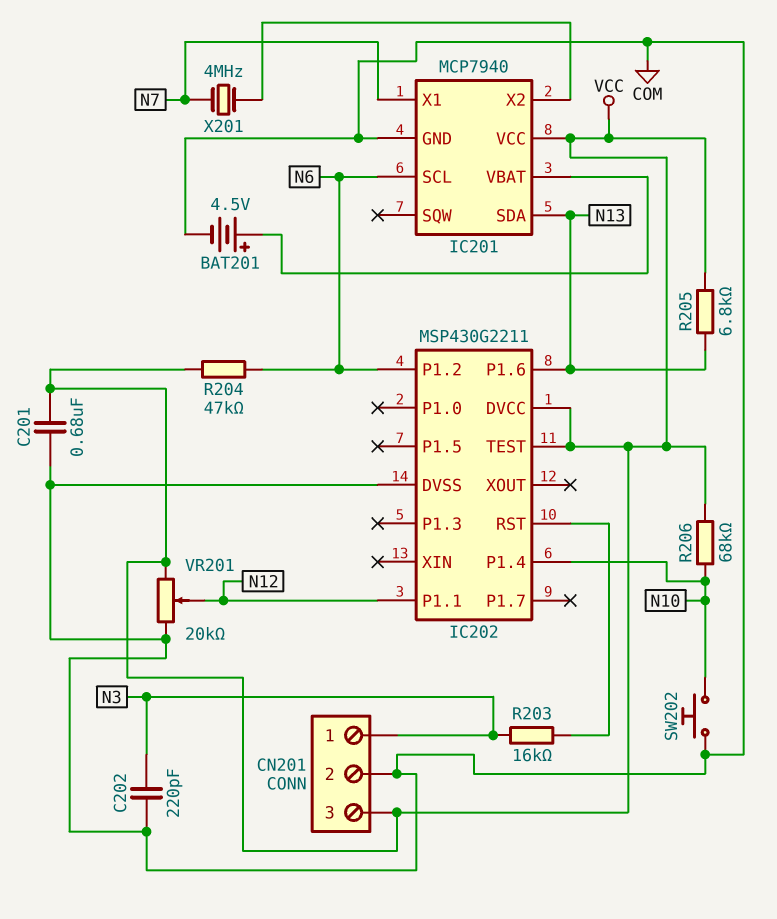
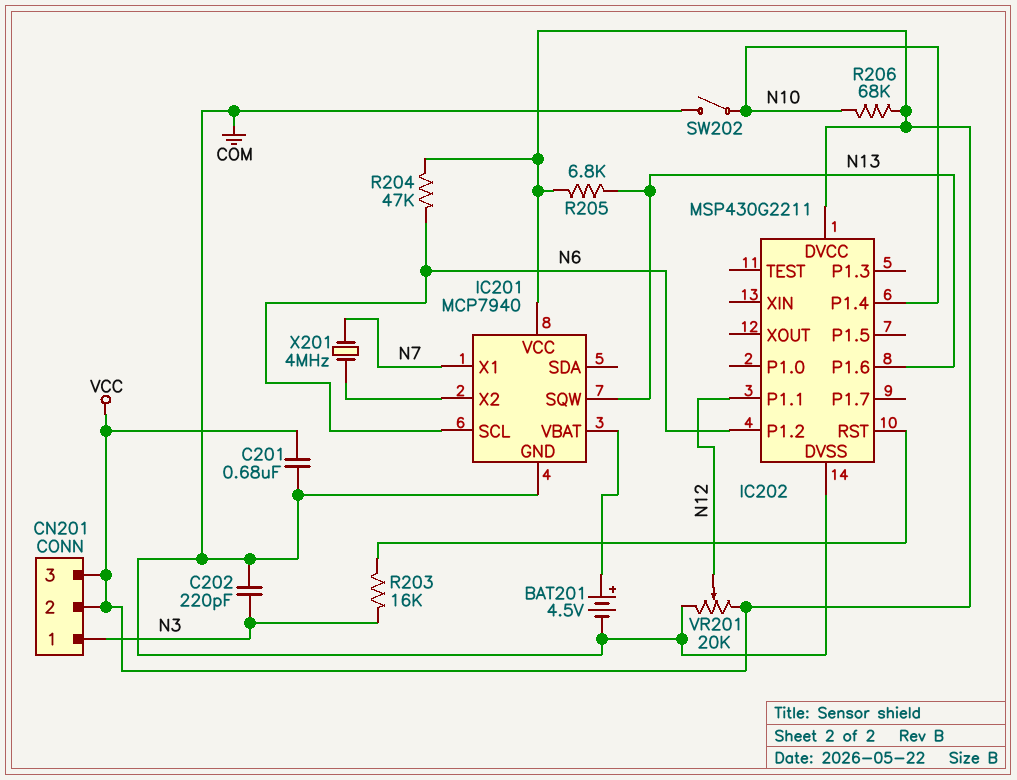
CN201 pin 2: COM -> VCC
IC201 pin SDA: N13 -> none
IC201 pin SQW: none -> N13
IC202 pin TEST: VCC -> none
SW202: button (COM, N10) -> switch (COM, N10)

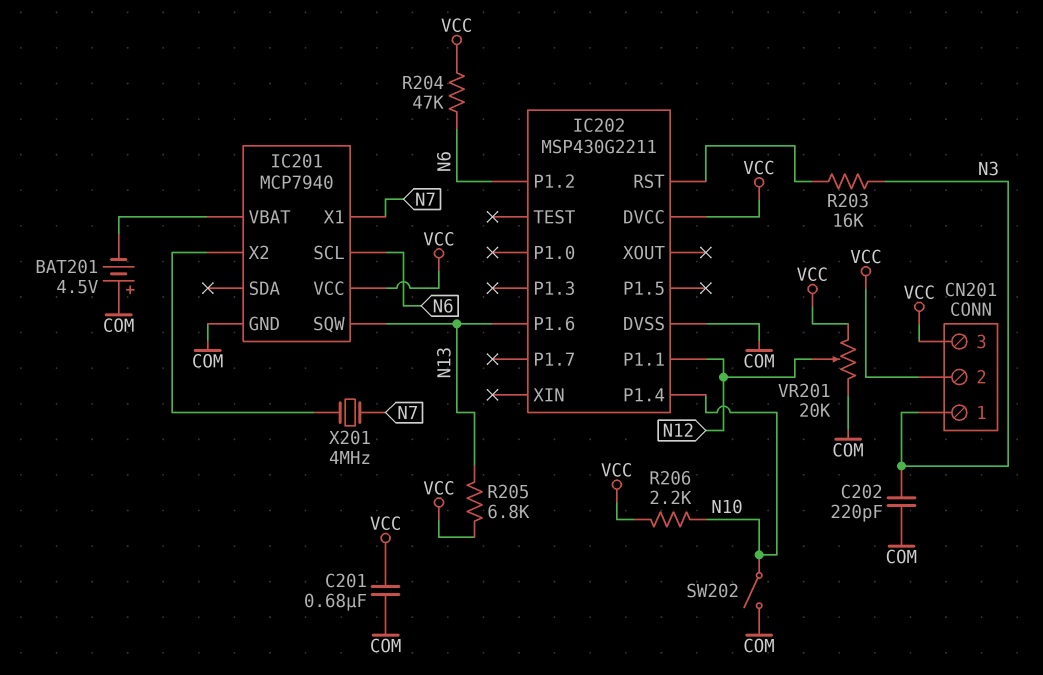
BAT201: 4.5V (plus IC201/VBAT, minus COM) -> 4.5V (plus COM, minus IC201/VBAT)
R206: 68k (N10, VCC) -> 2.2k (N10, VCC)

